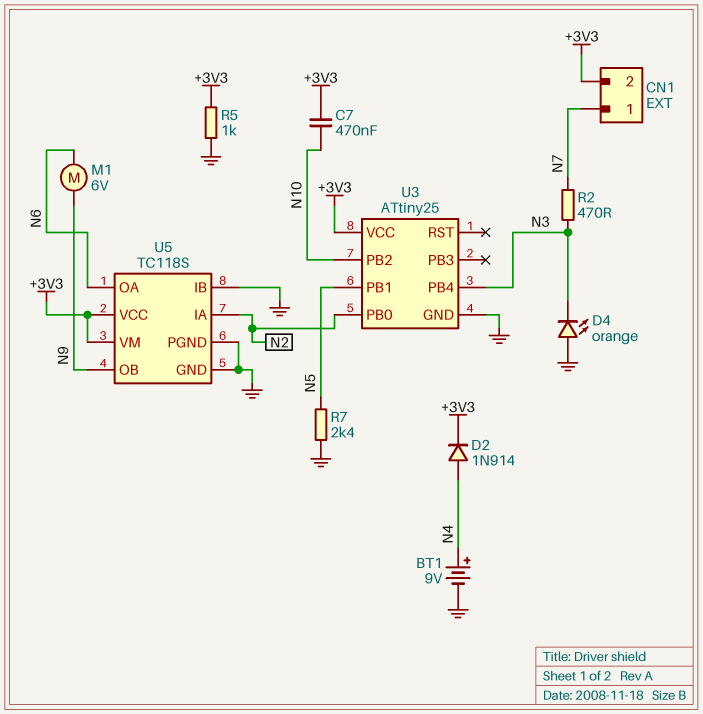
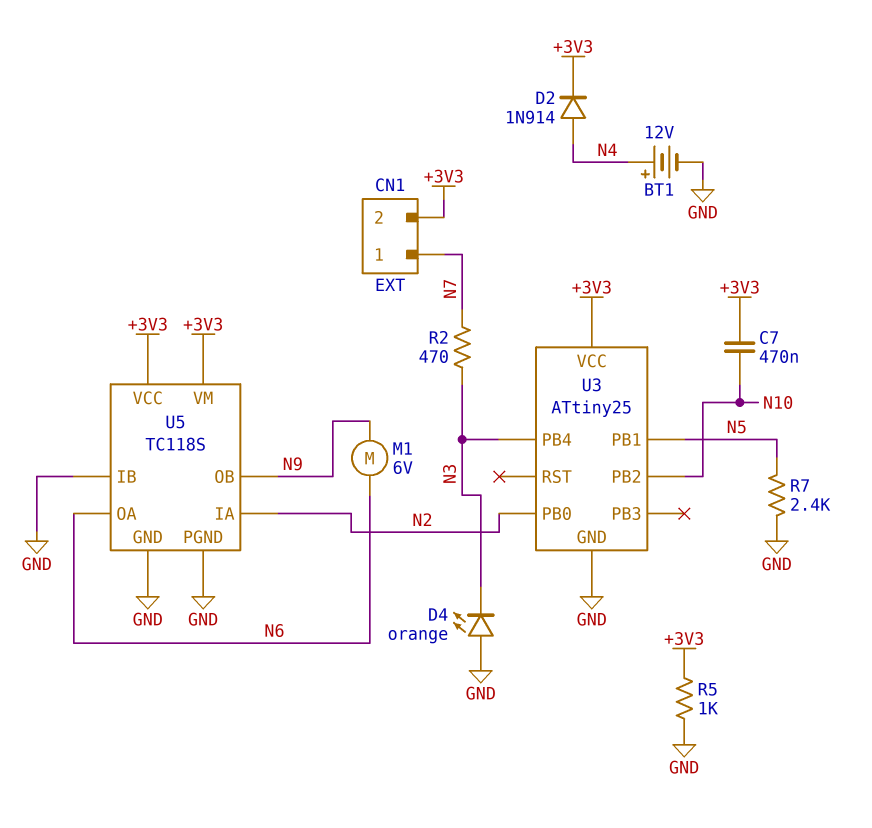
BT1: 9V (plus N4, minus GND) -> 12V (plus N4, minus GND)

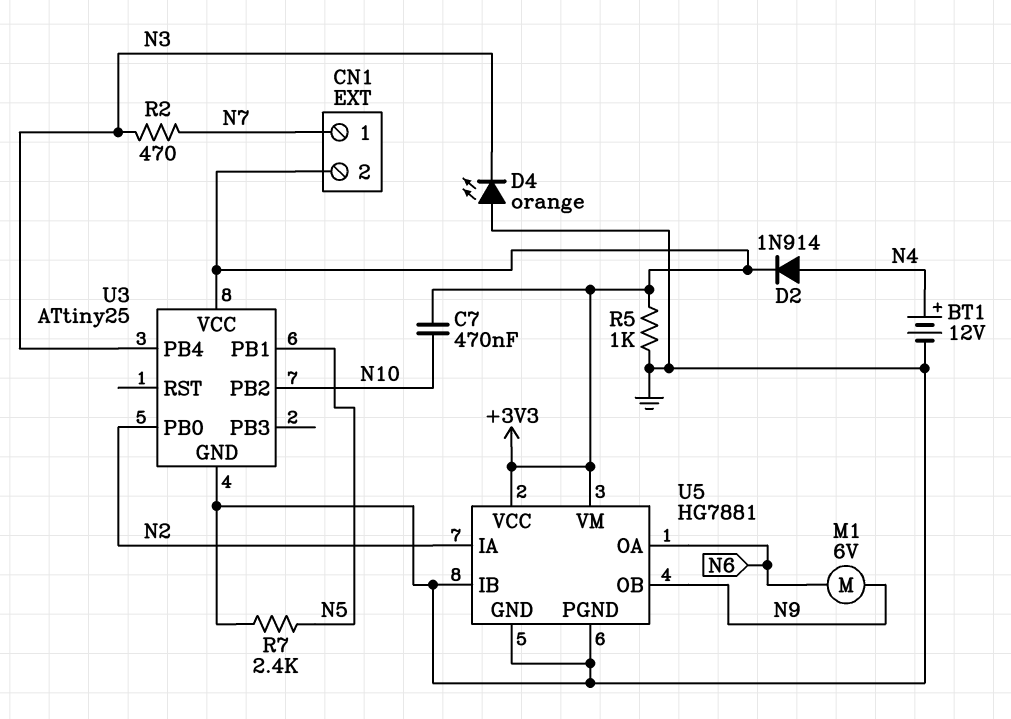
U5: TC118S -> HG7881

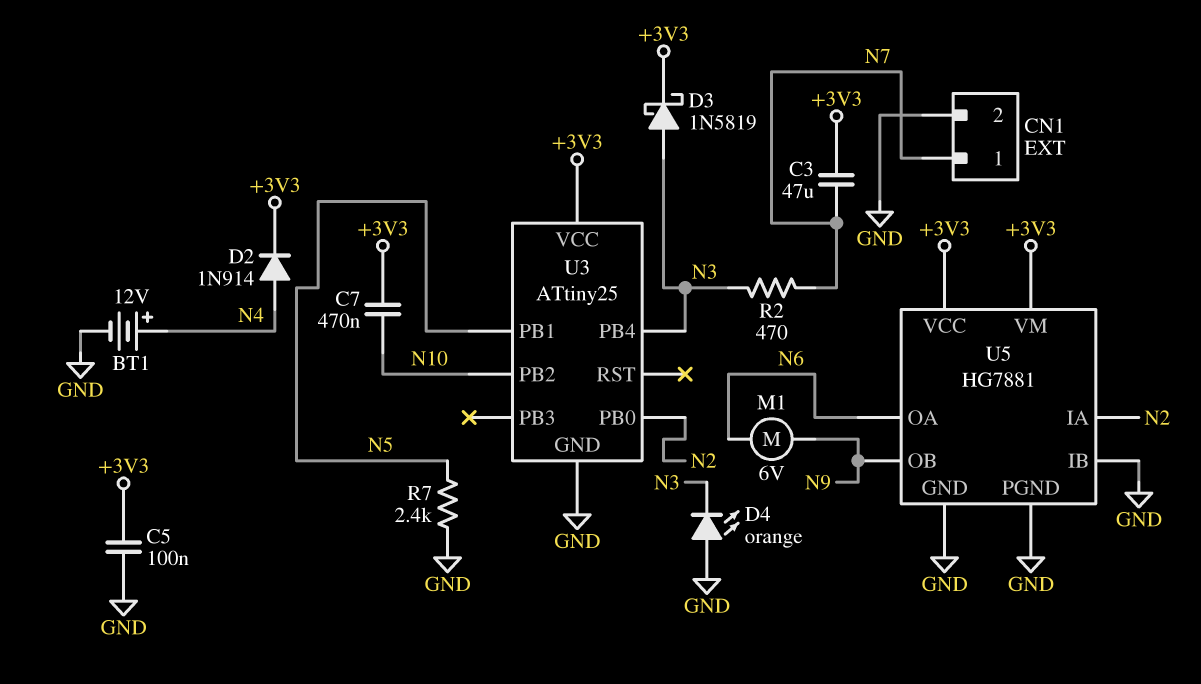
C3: none -> 47uF (+3V3, N7)
C5: none -> 100nF (+3V3, GND)
CN1 pin 2: +3V3 -> GND
D3: none -> schottky 1N5819 (A N3, K +3V3)
R5: 1k (+3V3, GND) -> none

